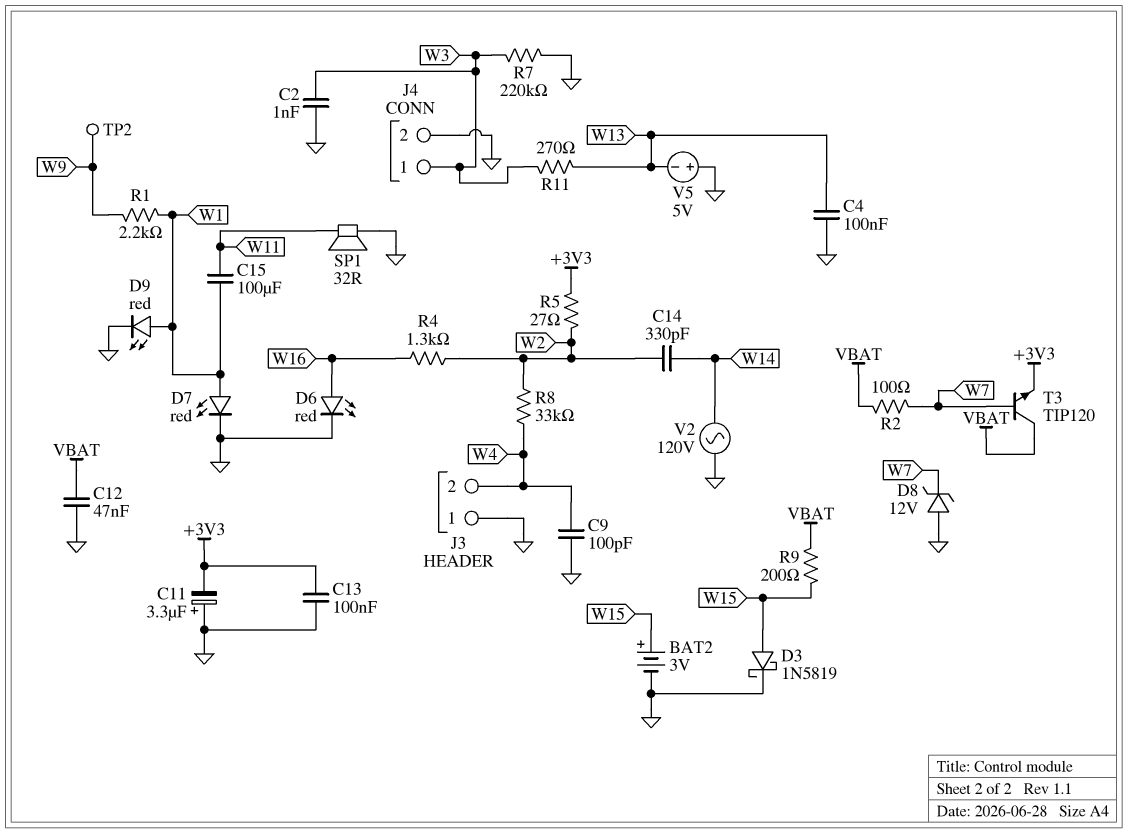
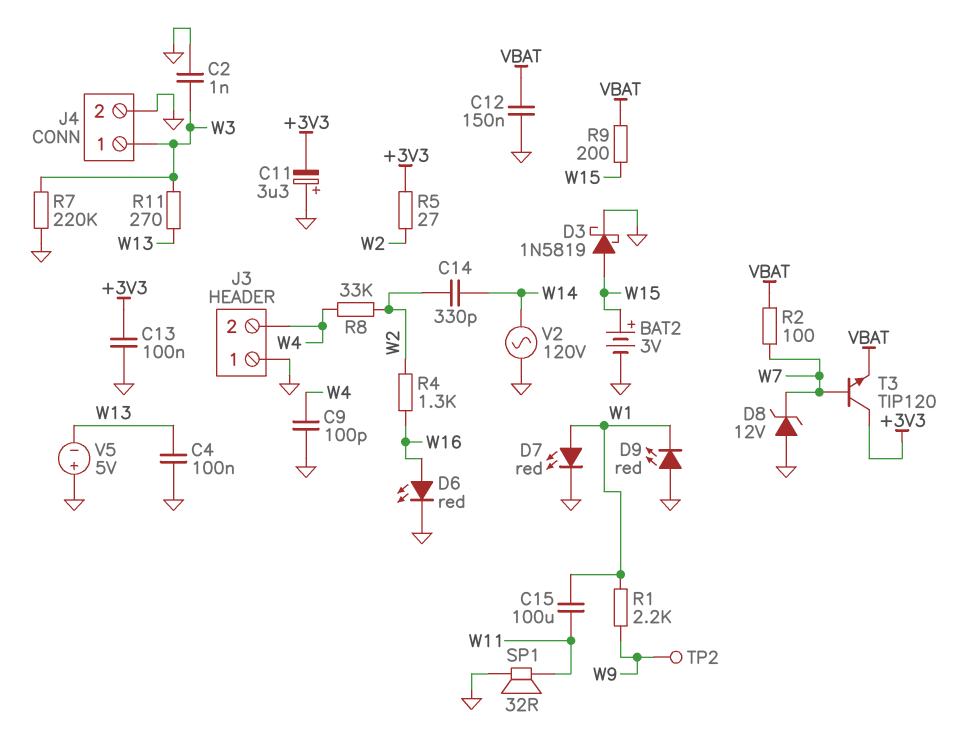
C12: 47nF (GND, VBAT) -> 150nF (GND, VBAT)
D9: LED red (A W1, K GND) -> LED red (A GND, K W1)
T3: NPN TIP120 (B W7, C VBAT, E +3V3) -> NPN TIP120 (B W7, C +3V3, E VBAT)

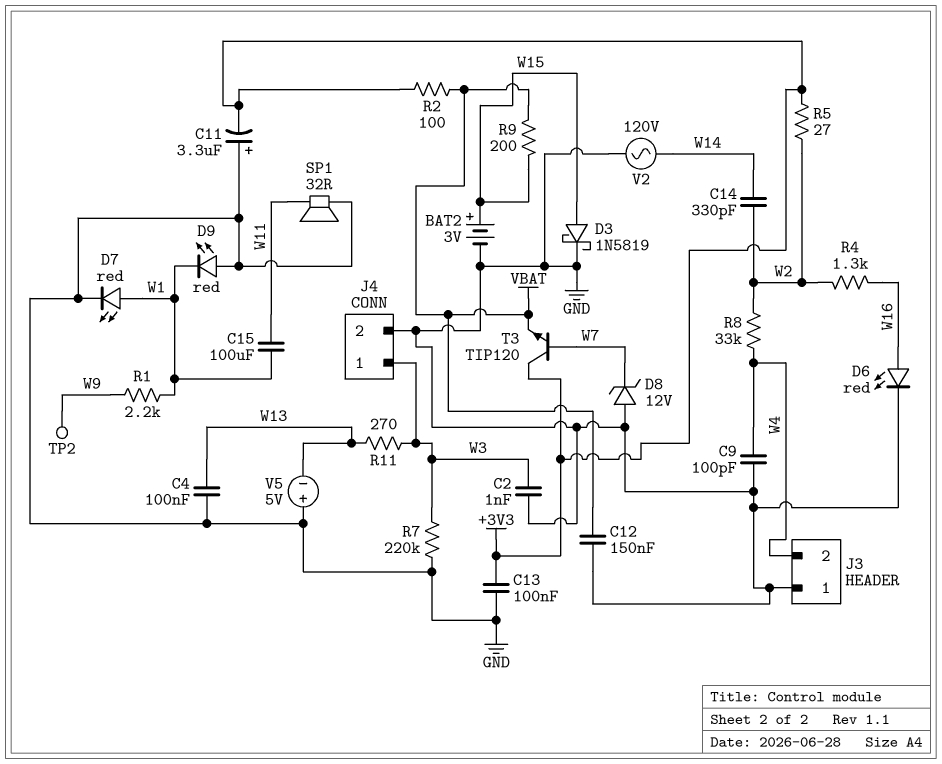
R2: 100 (VBAT, W7) -> 100 (+3V3, VBAT)

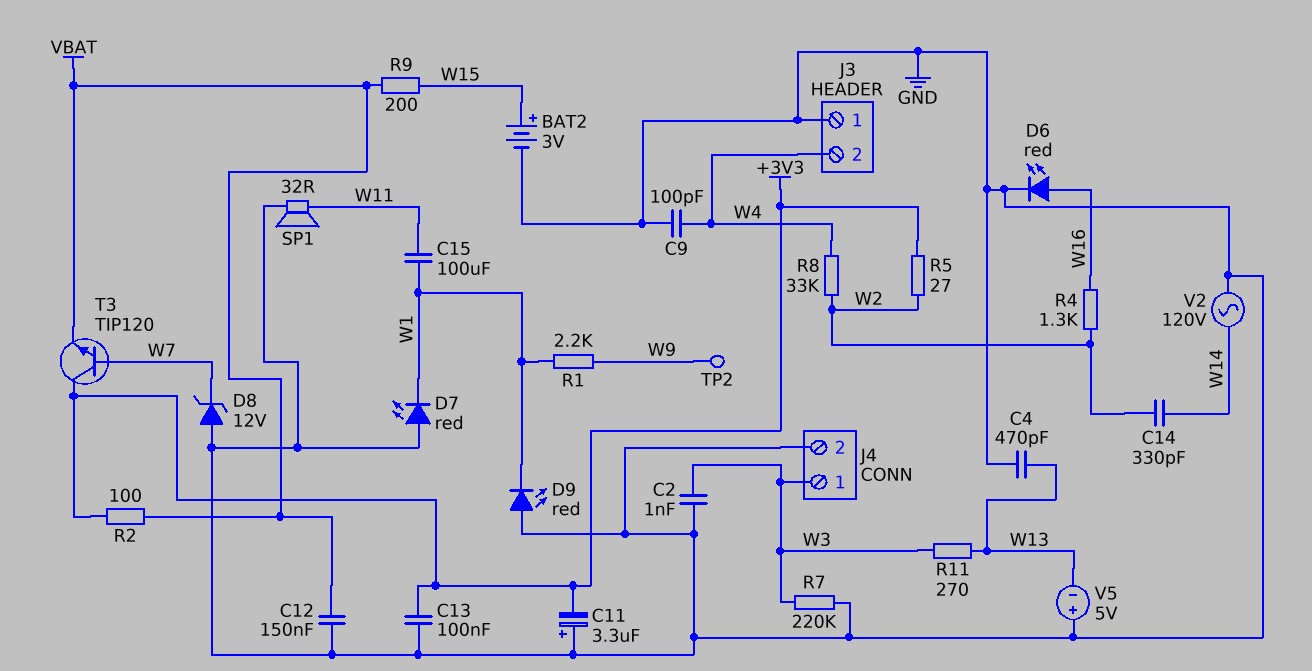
C4: 100nF (GND, W13) -> 470pF (GND, W13)
D3: schottky 1N5819 (A W15, K GND) -> none
D7: LED red (A W1, K GND) -> LED red (A GND, K W1)

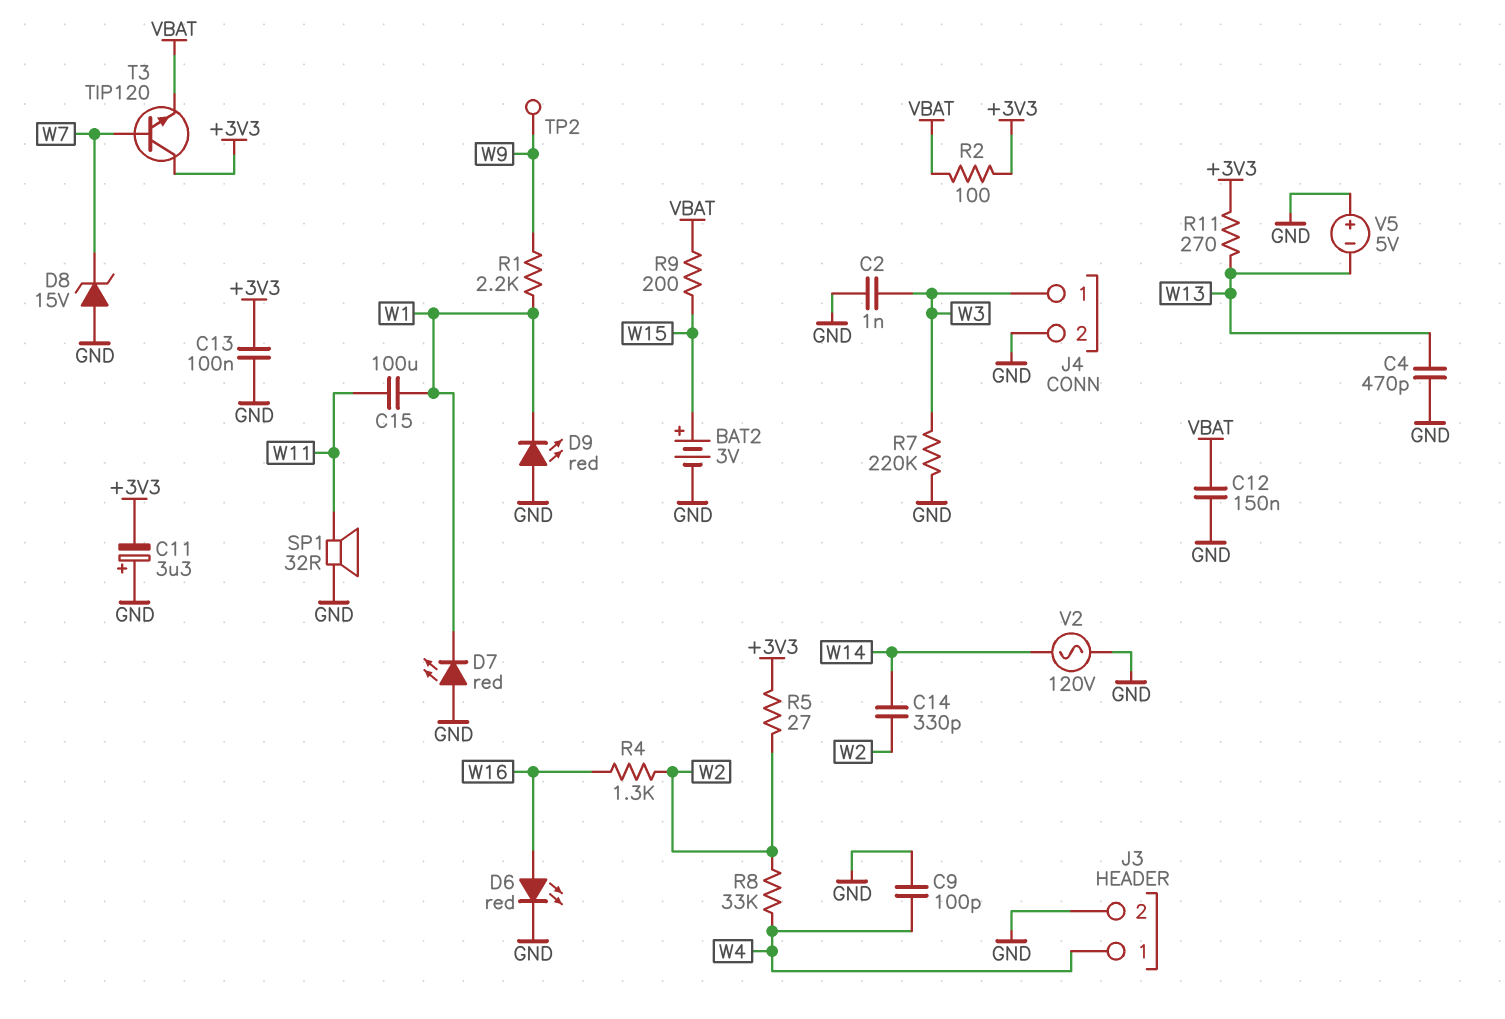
D8: zener 12V (A GND, K W7) -> zener 15V (A GND, K W7)
J3 pin 1: GND -> W4
J3 pin 2: W4 -> GND
R11: 270 (W3, W13) -> 270 (+3V3, W13)

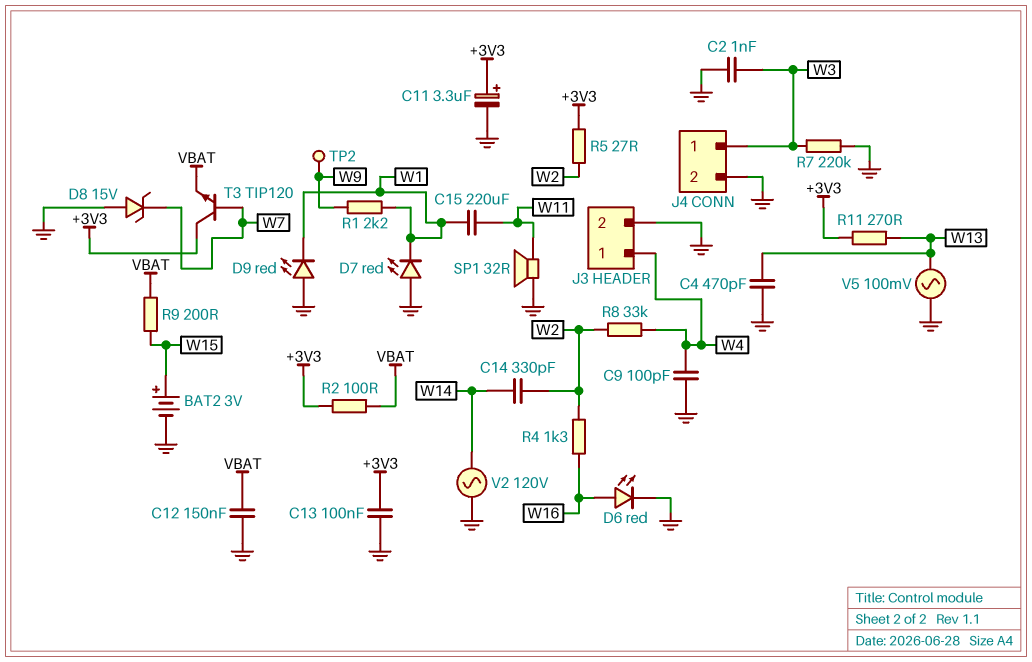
C11: 3.3uF (plus GND, minus +3V3) -> 3.3uF (plus +3V3, minus GND)
C15: 100uF (W1, W11) -> 220uF (W1, W11)
V5: 5V (plus GND, minus W13) -> AC 100mV (GND, W13)

